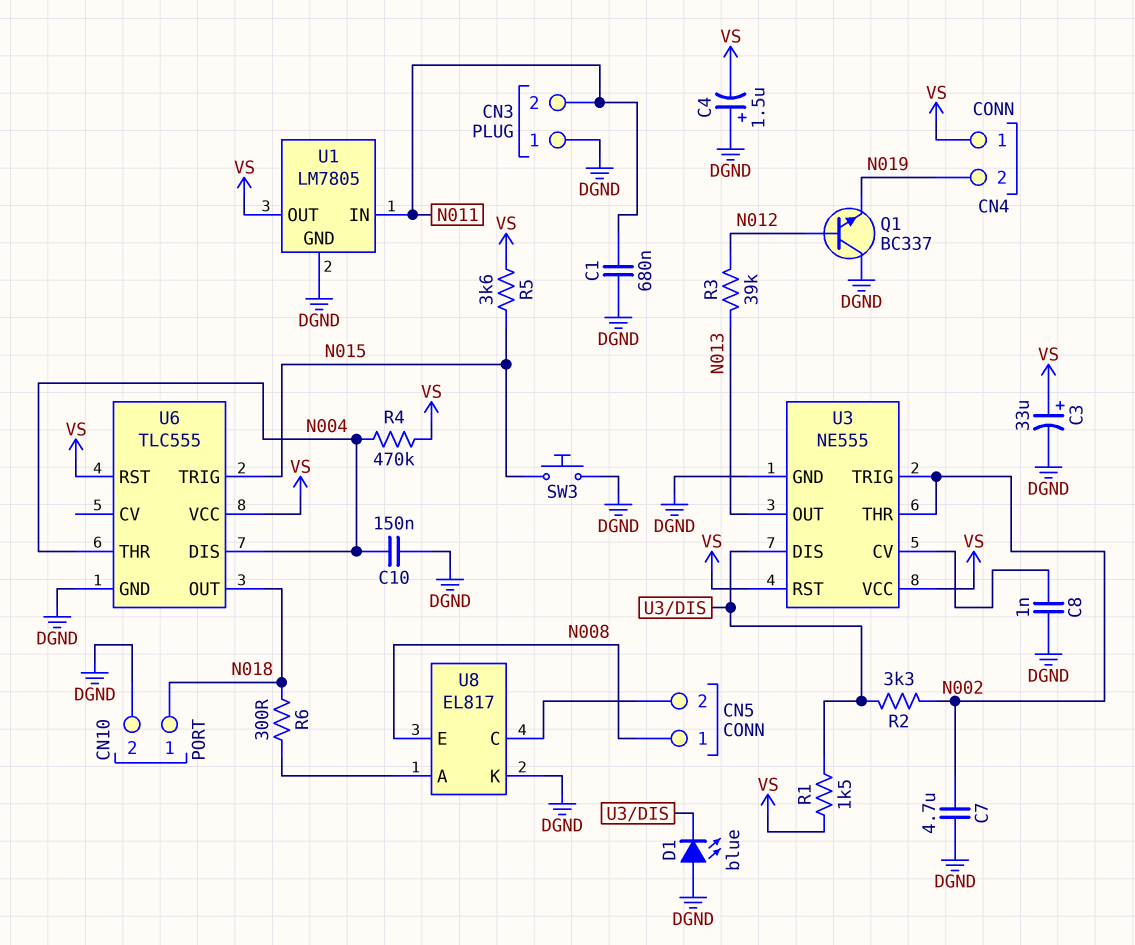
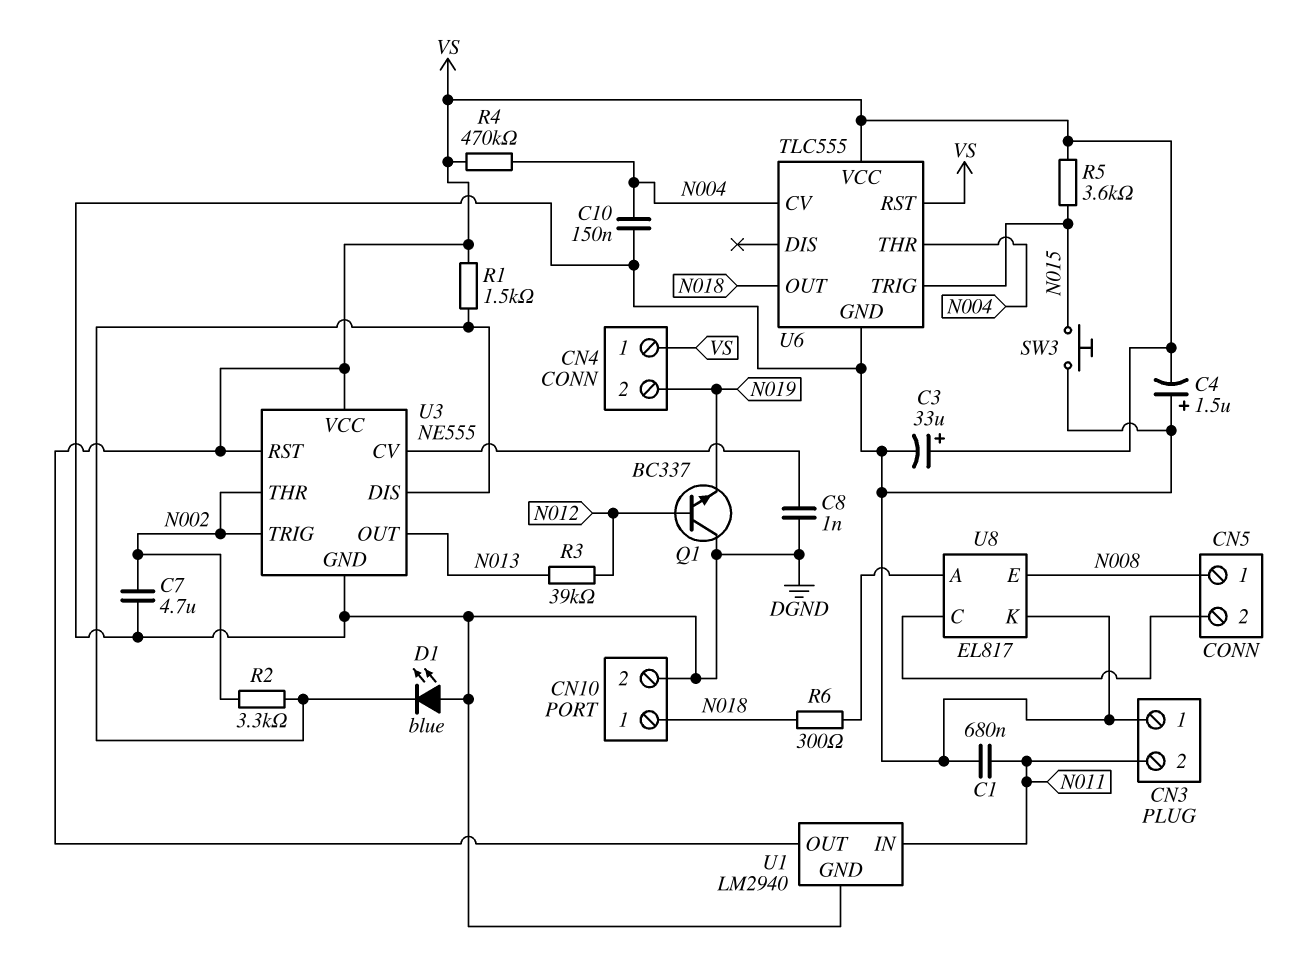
U1: LM7805 -> LM2940
U6 pin CV: none -> N004
U6 pin DIS: N004 -> none

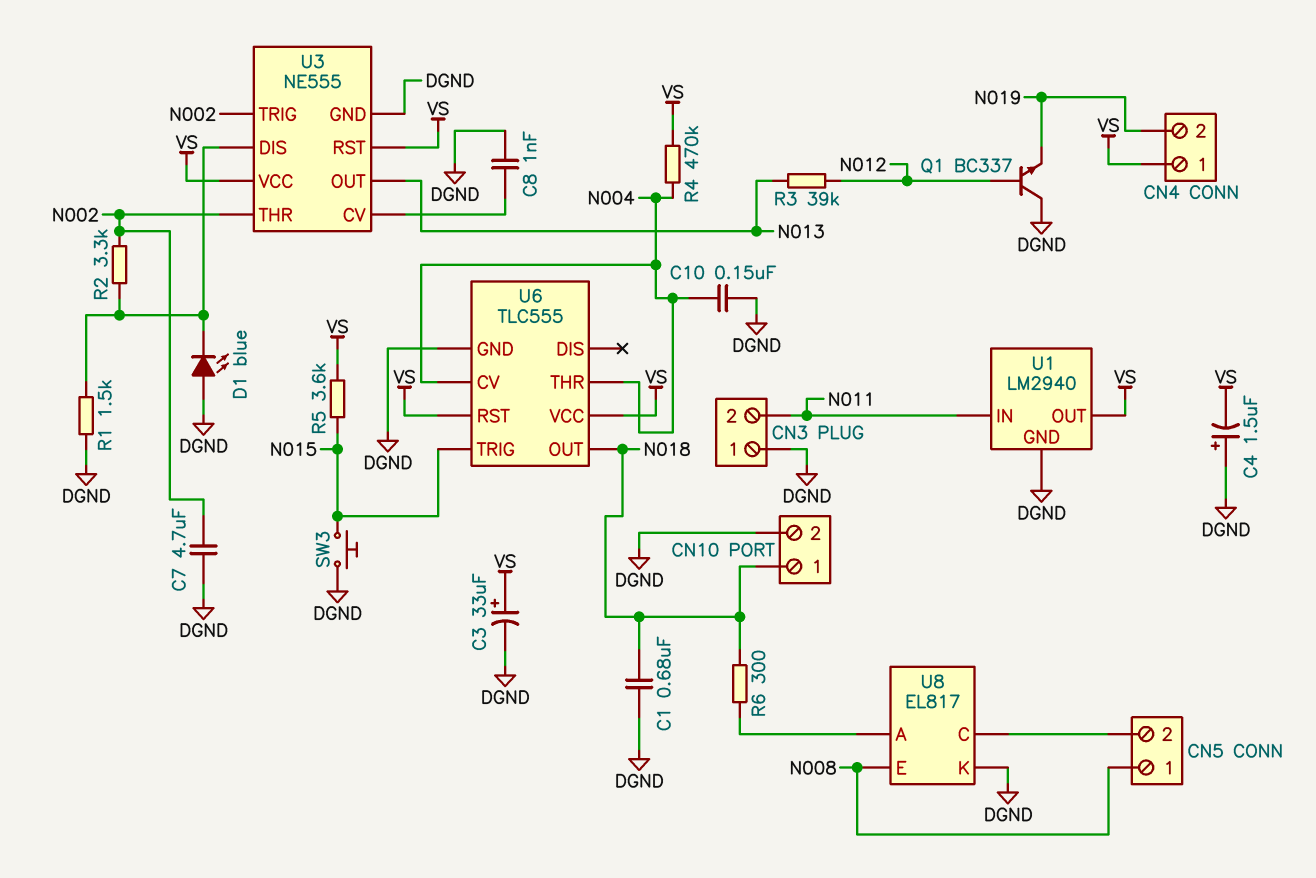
C1: 680nF (DGND, N011) -> 680nF (DGND, N018)
R1: 1.5k (U3/DIS, VS) -> 1.5k (DGND, U3/DIS)

